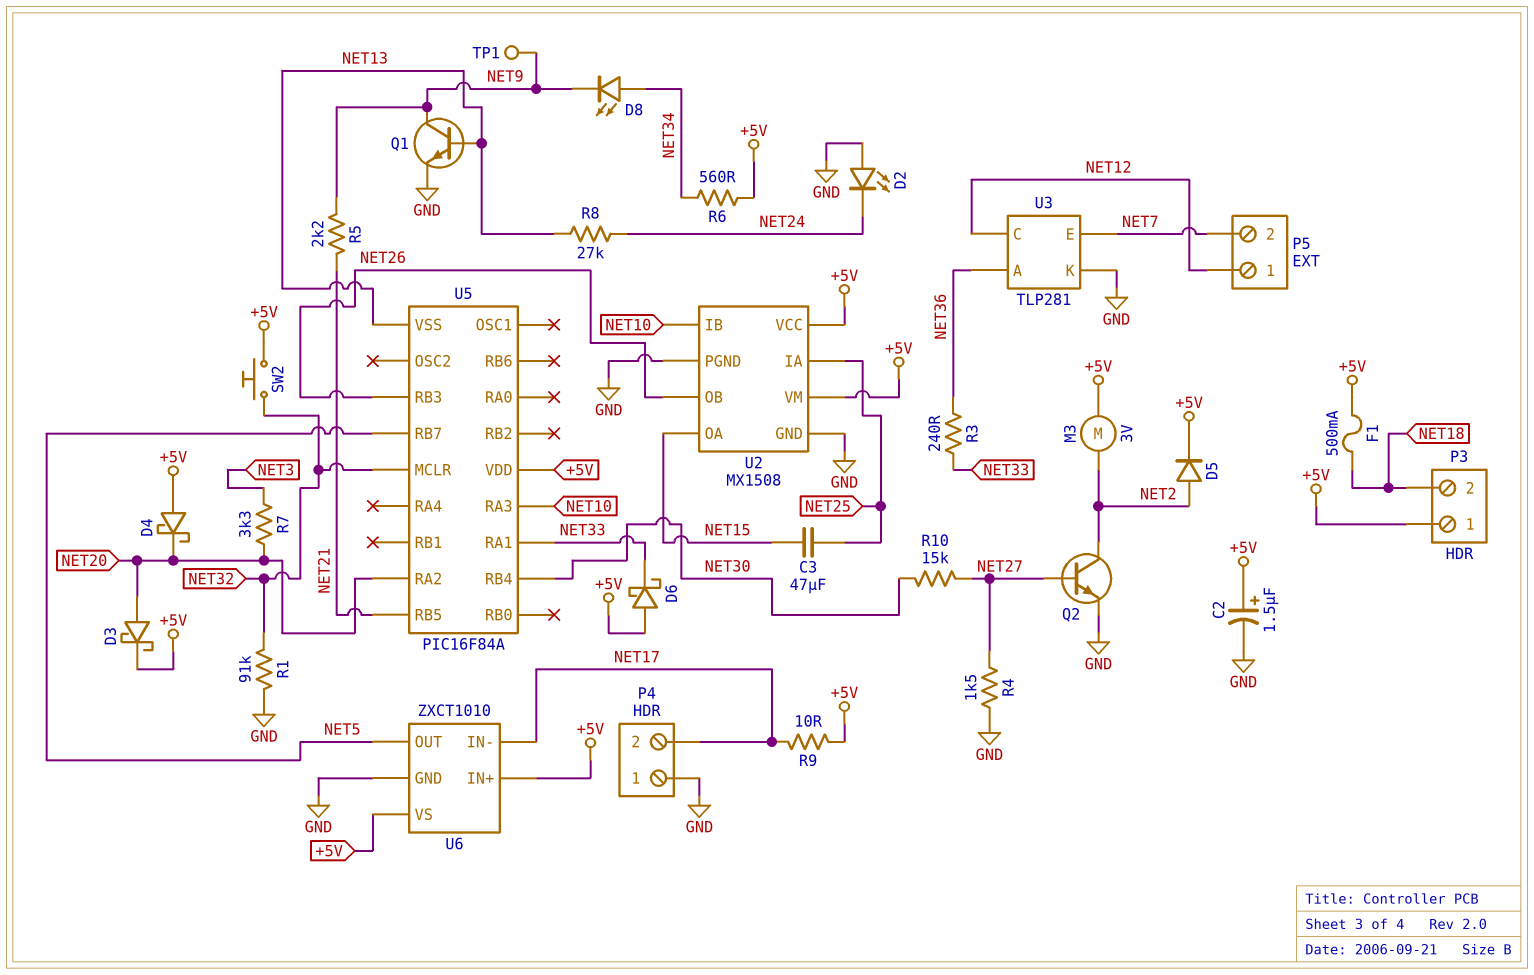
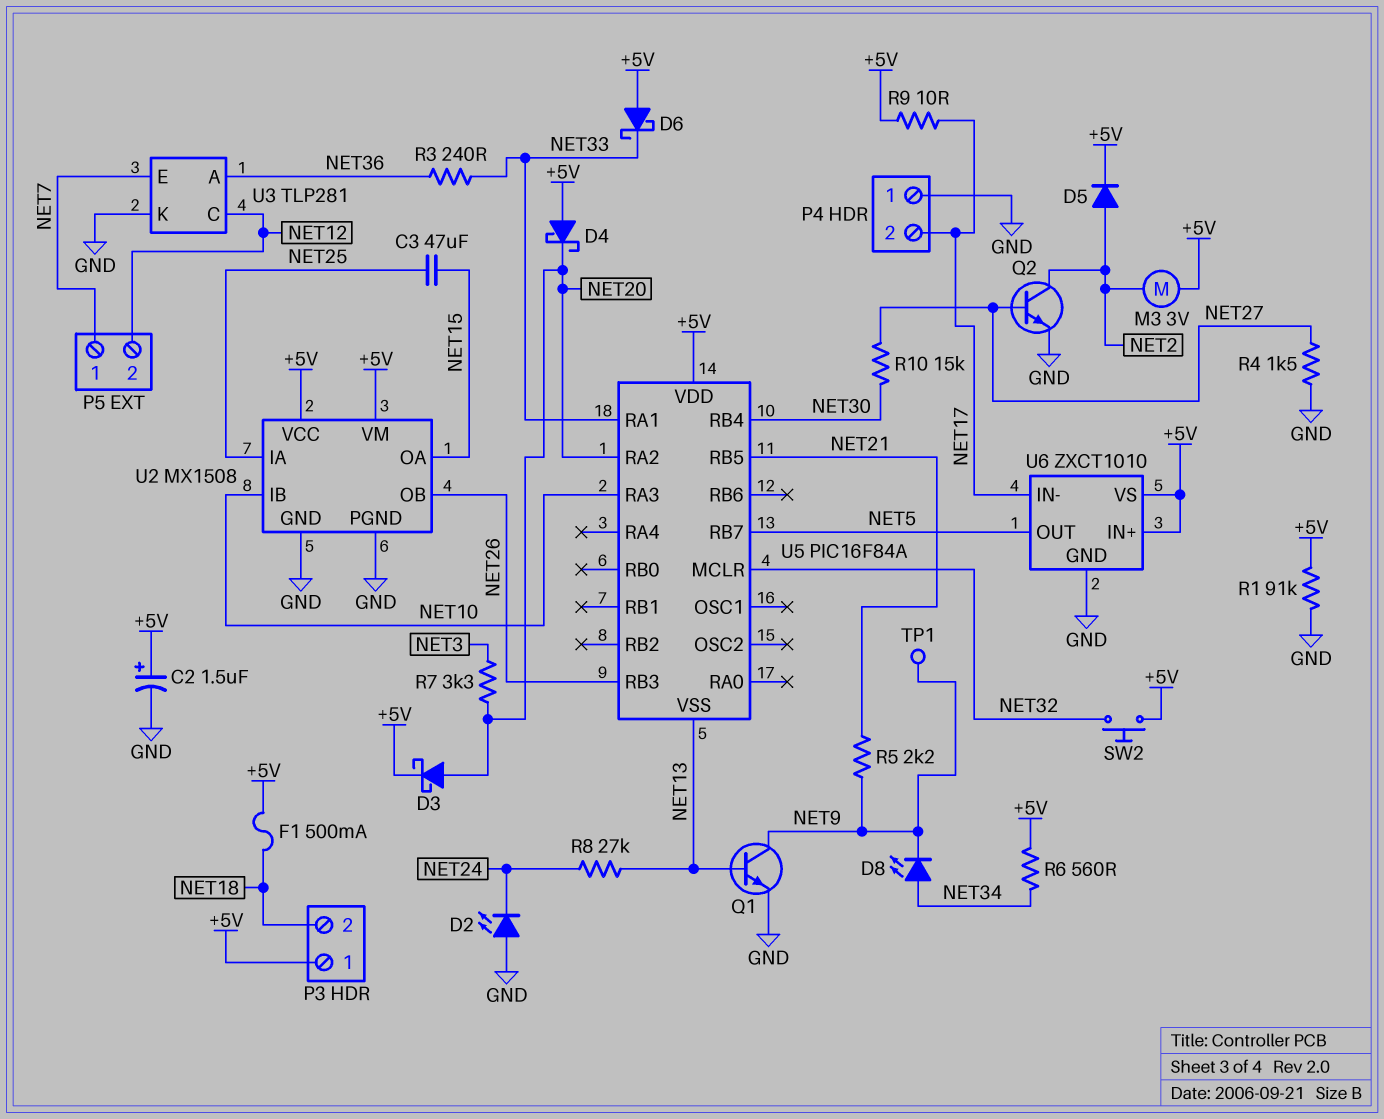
P5 pin 1: NET12 -> NET7
P5 pin 2: NET7 -> NET12
R1: 91k (GND, NET32) -> 91k (+5V, GND)

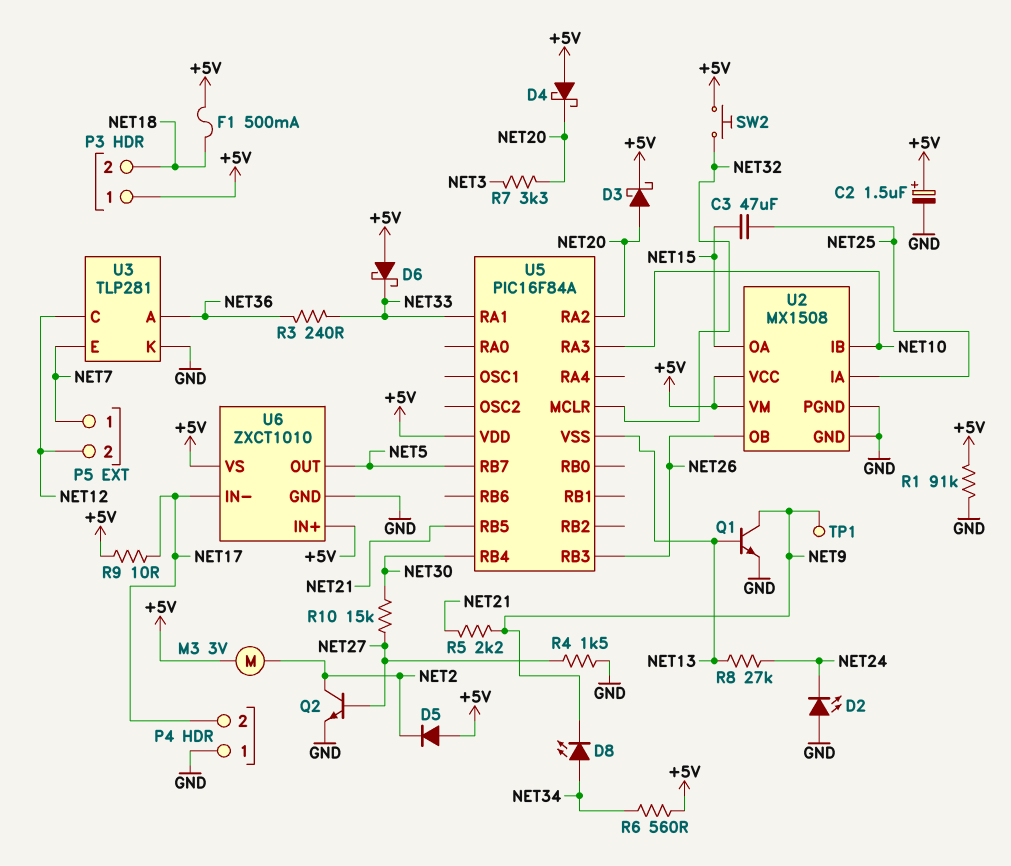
D5: diode (A NET2, K +5V) -> diode (A +5V, K NET2)

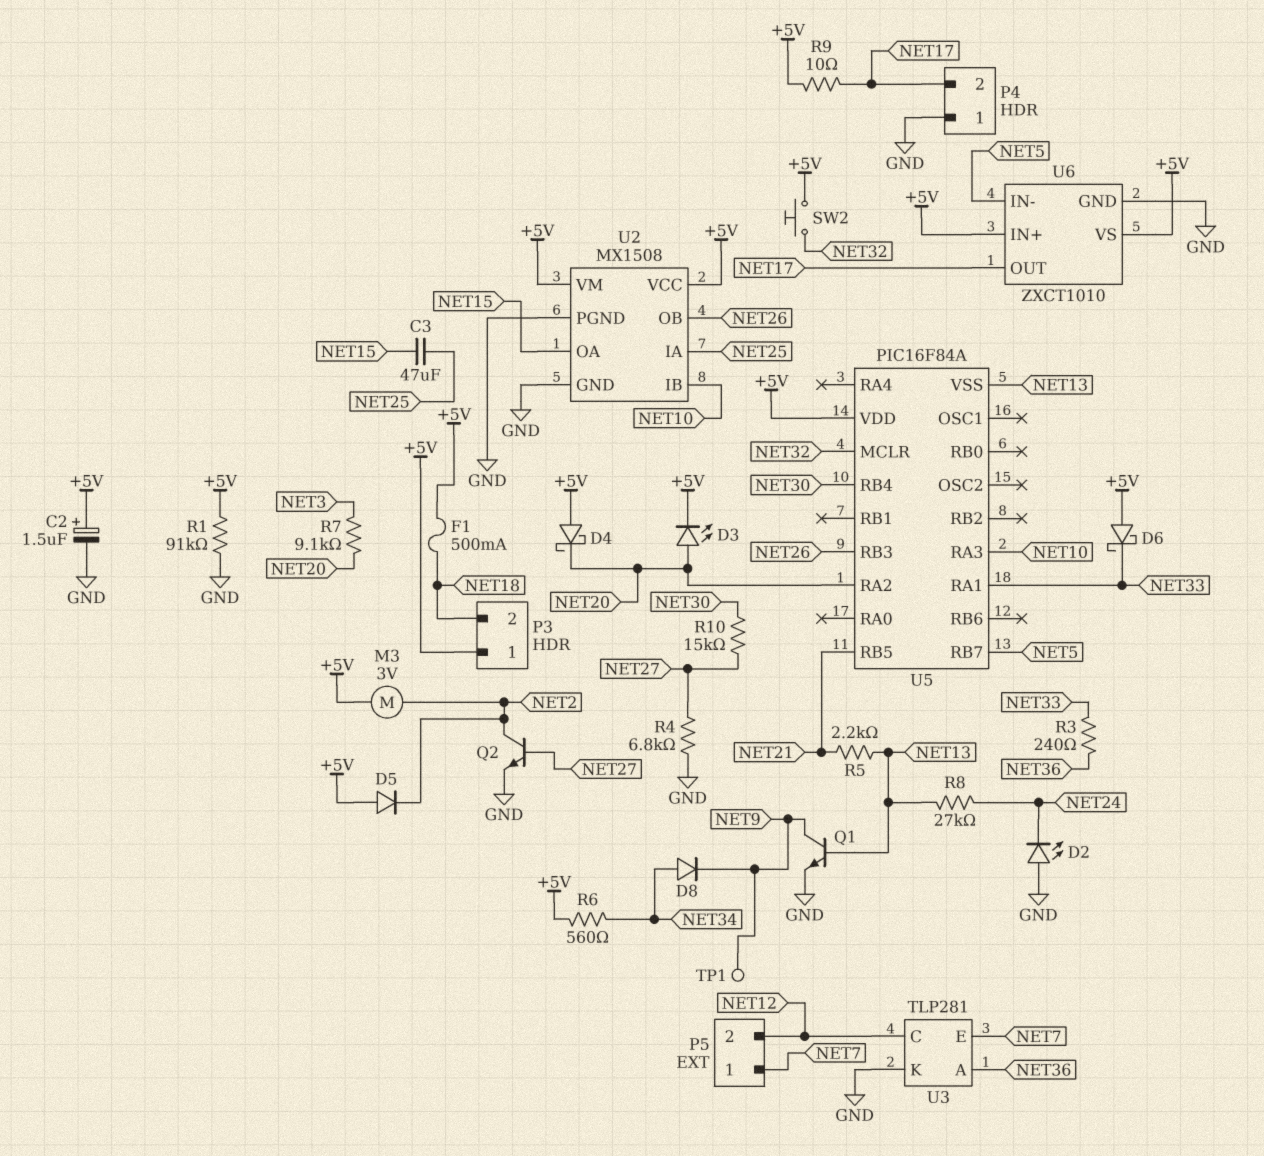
D3: schottky (A NET20, K +5V) -> LED (A NET20, K +5V)
D8: LED (A NET34, K NET9) -> diode (A NET34, K NET9)
R4: 1.5k (GND, NET27) -> 6.8k (GND, NET27)
R5: 2.2k (NET9, NET21) -> 2.2k (NET13, NET21)
R7: 3.3k (NET3, NET20) -> 9.1k (NET3, NET20)
U6 pin IN-: NET17 -> NET5
U6 pin OUT: NET5 -> NET17

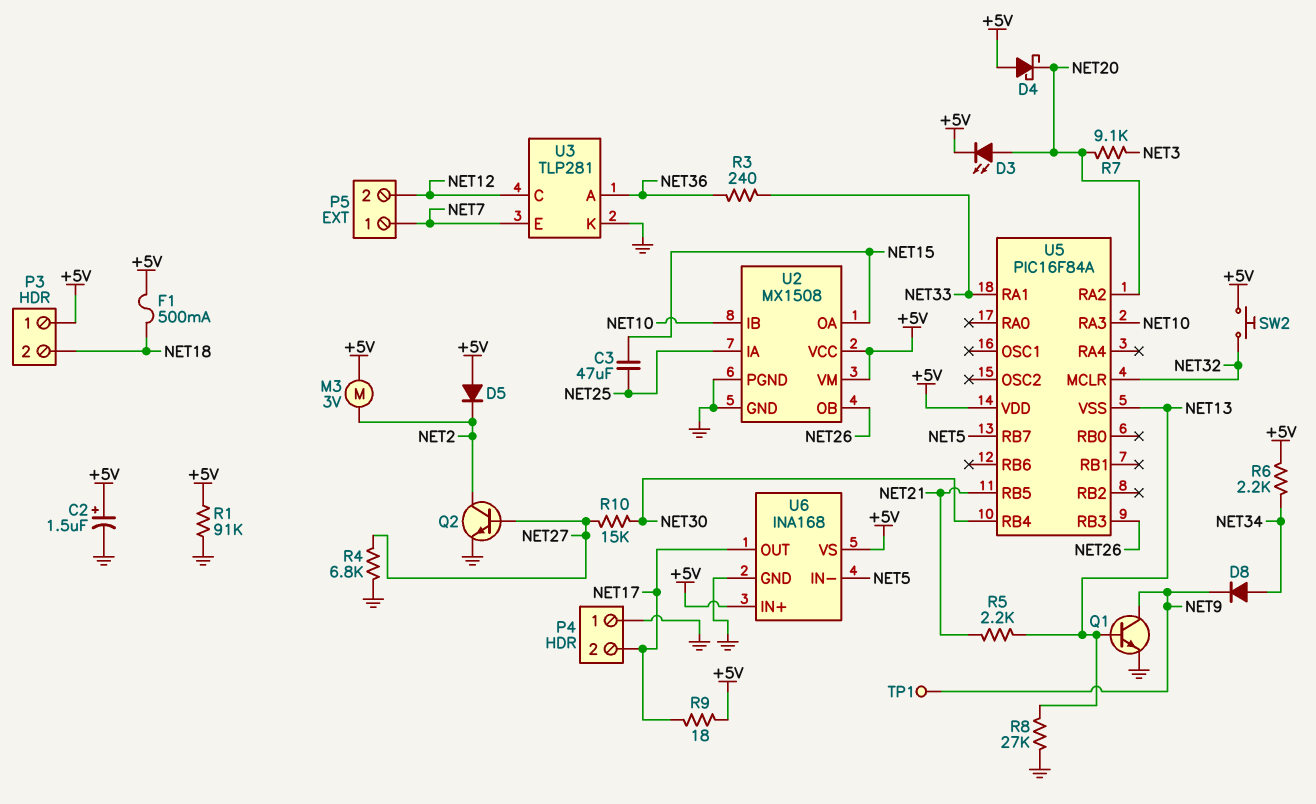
D2: LED (A GND, K NET24) -> none
D6: schottky (A +5V, K NET33) -> none
R6: 560 (+5V, NET34) -> 2.2k (+5V, NET34)
R8: 27k (NET13, NET24) -> 27k (GND, NET13)
R9: 10 (+5V, NET17) -> 18 (+5V, NET17)
U6: ZXCT1010 -> INA168

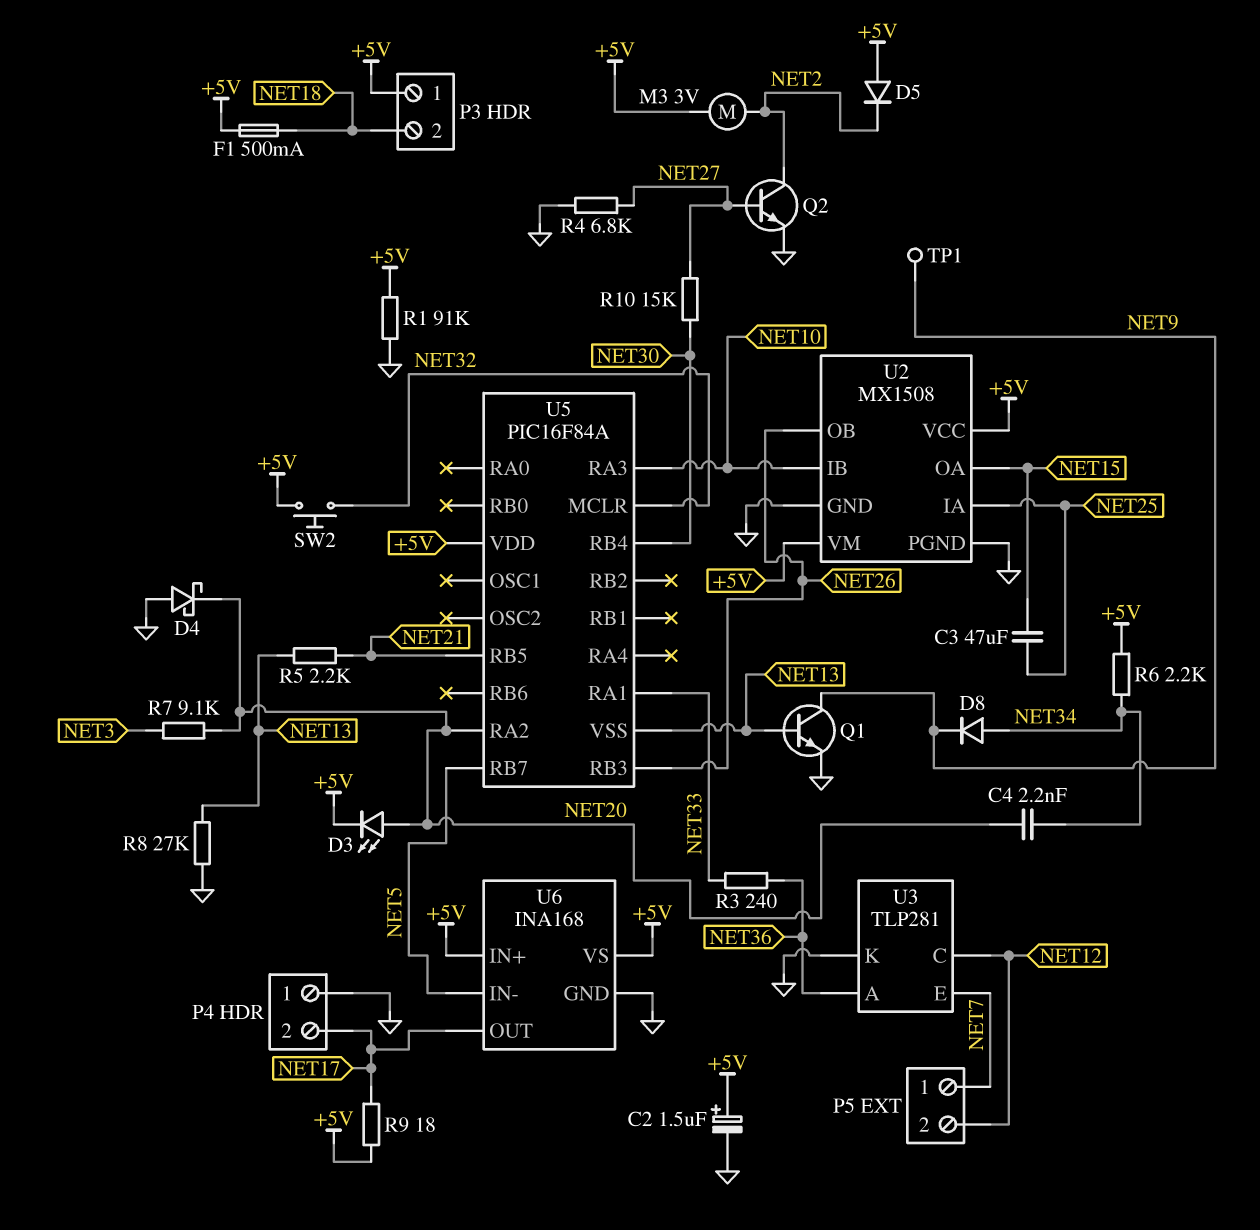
C4: none -> 2.2nF (NET20, NET34)
D4: schottky (A +5V, K NET20) -> schottky (A GND, K NET20)

